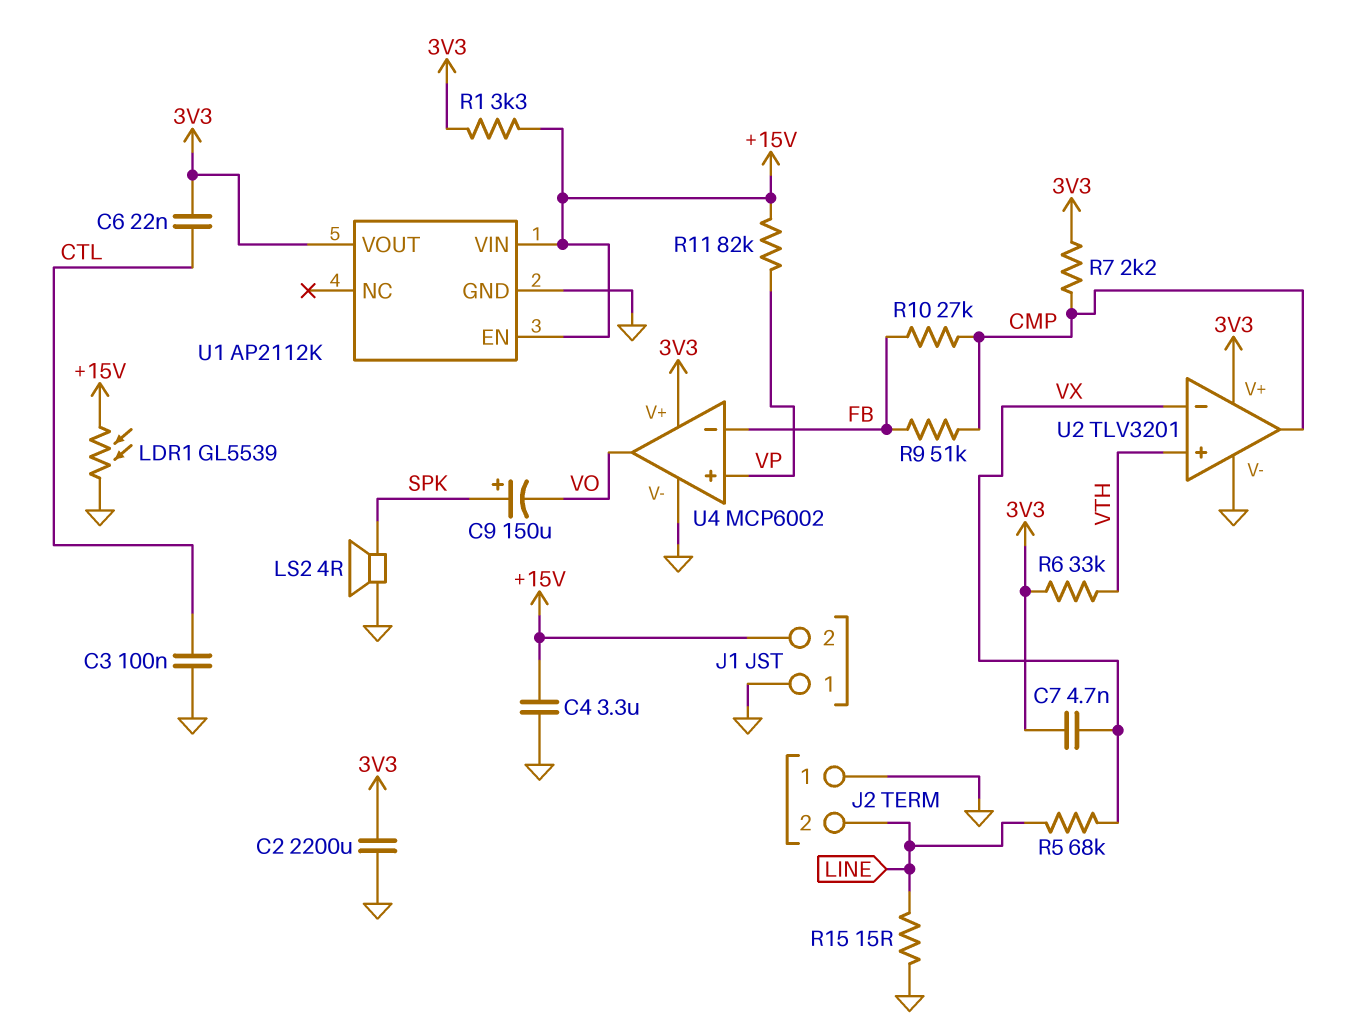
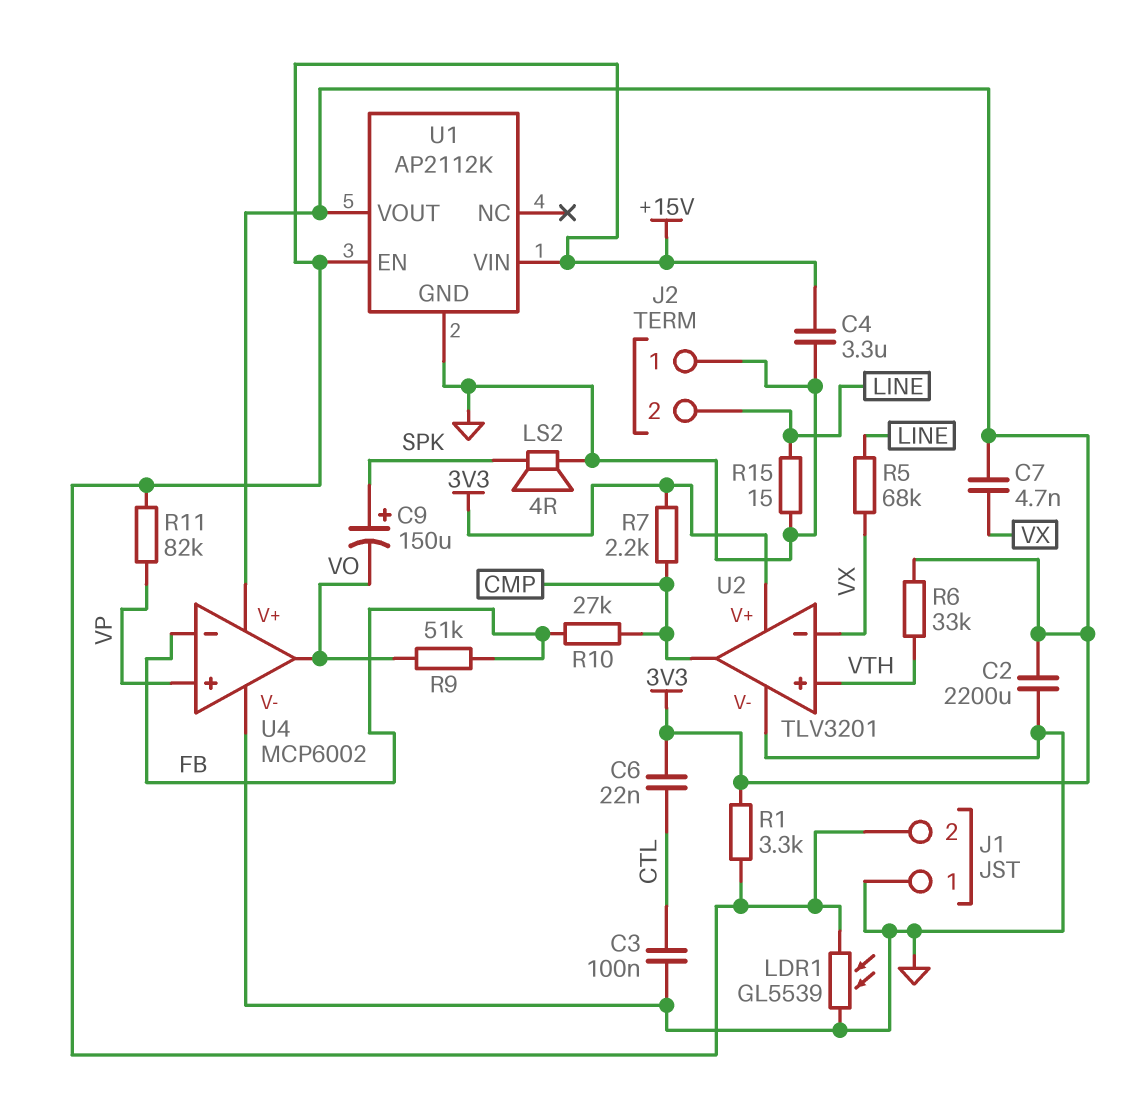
R9: 51k (CMP, FB) -> 51k (FB, VO)

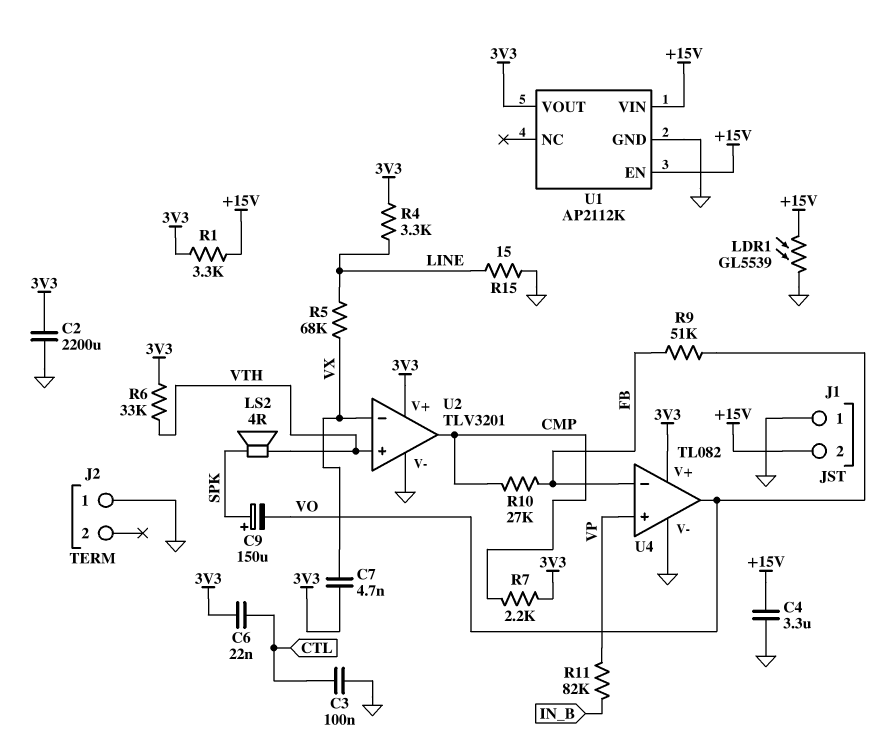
J2 pin 2: LINE -> none
LS2: speaker 4R (GND, SPK) -> speaker 4R (SPK, VTH)
R4: none -> 3.3k (3V3, LINE)
R11: 82k (+15V, VP) -> 82k (IN_B, VP)
U4: MCP6002 -> TL082

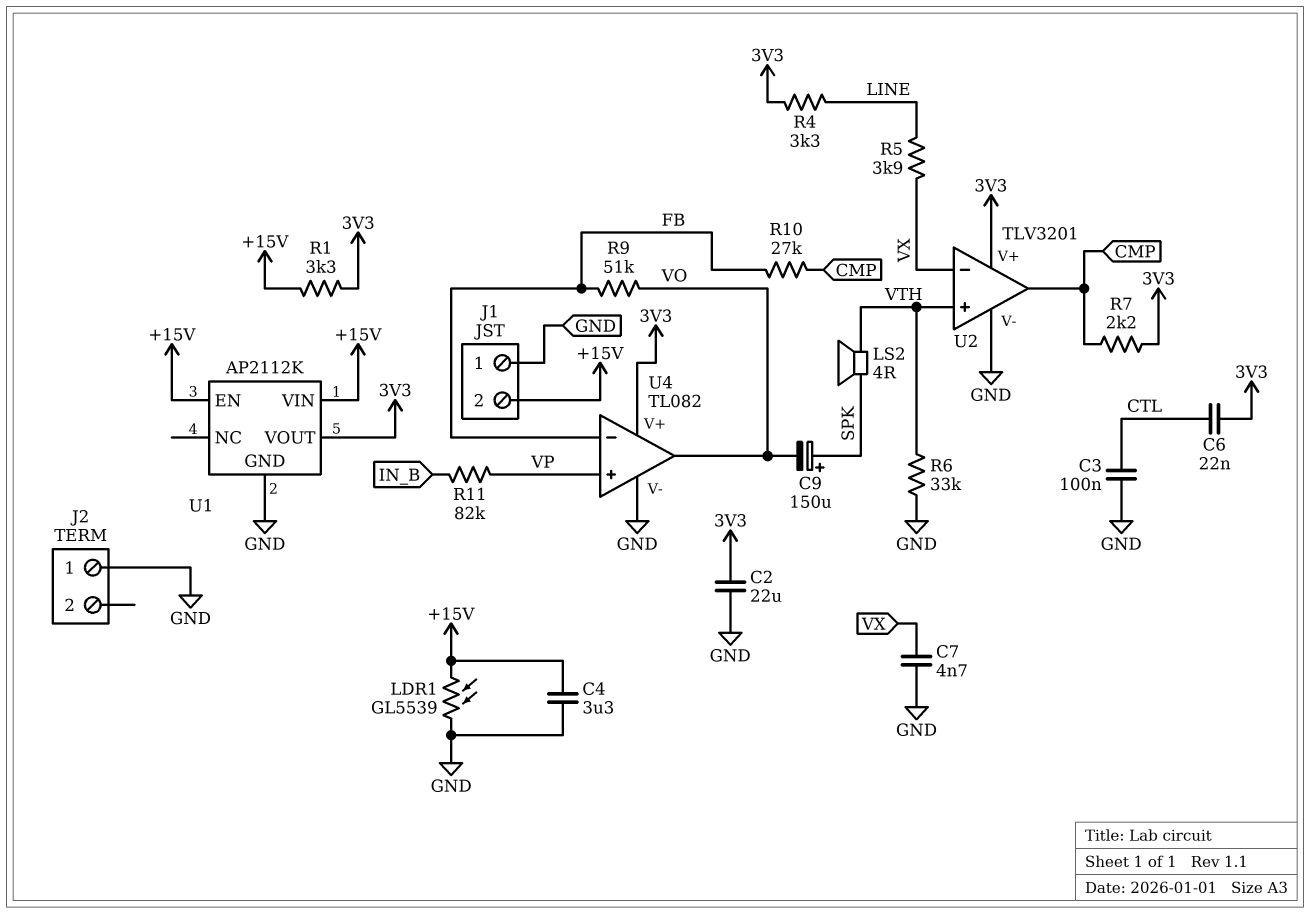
C2: 2200uF (3V3, GND) -> 22uF (3V3, GND)
C7: 4.7nF (3V3, VX) -> 4.7nF (GND, VX)
R5: 68k (LINE, VX) -> 3.9k (LINE, VX)
R6: 33k (3V3, VTH) -> 33k (GND, VTH)
R15: 15 (GND, LINE) -> none

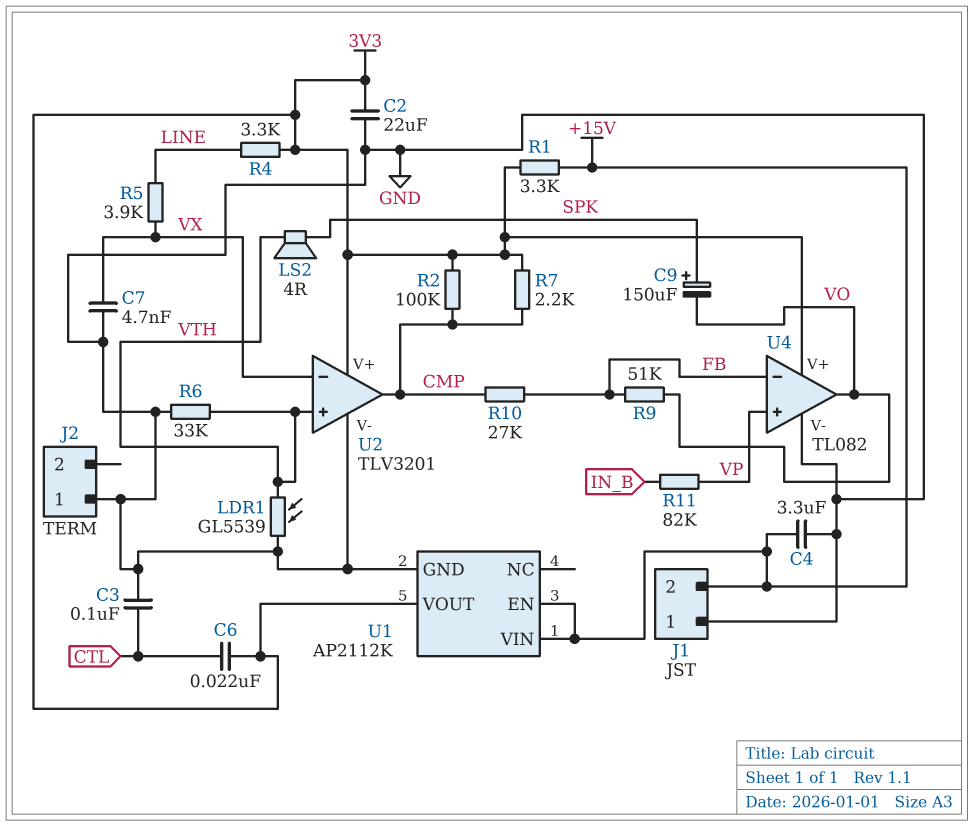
LDR1: GL5539 (+15V, GND) -> GL5539 (GND, VTH)
R2: none -> 100k (3V3, CMP)

